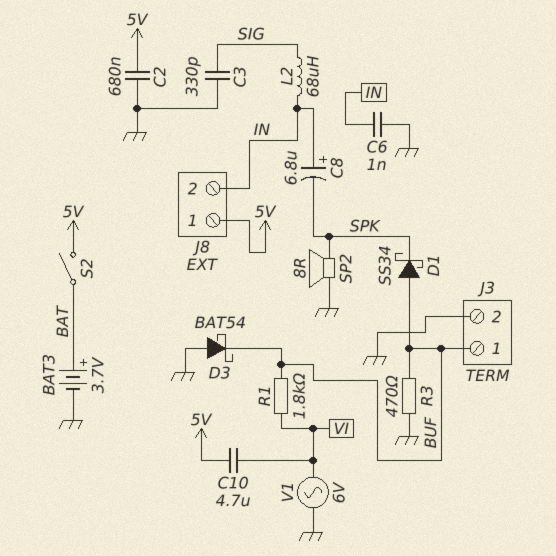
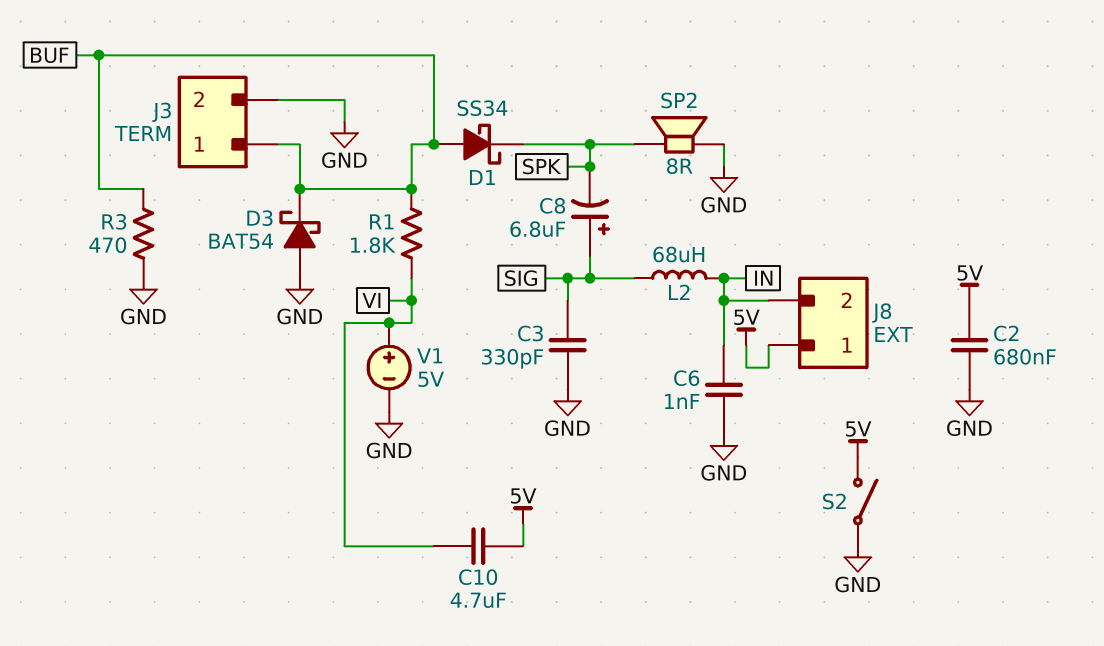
BAT3: 3.7V (plus BAT, minus GND) -> none
C8: 6.8uF (plus IN, minus SPK) -> 6.8uF (plus SIG, minus SPK)
S2: switch (5V, BAT) -> switch (5V, GND)
V1: AC 6V (GND, VI) -> 5V (plus VI, minus GND)

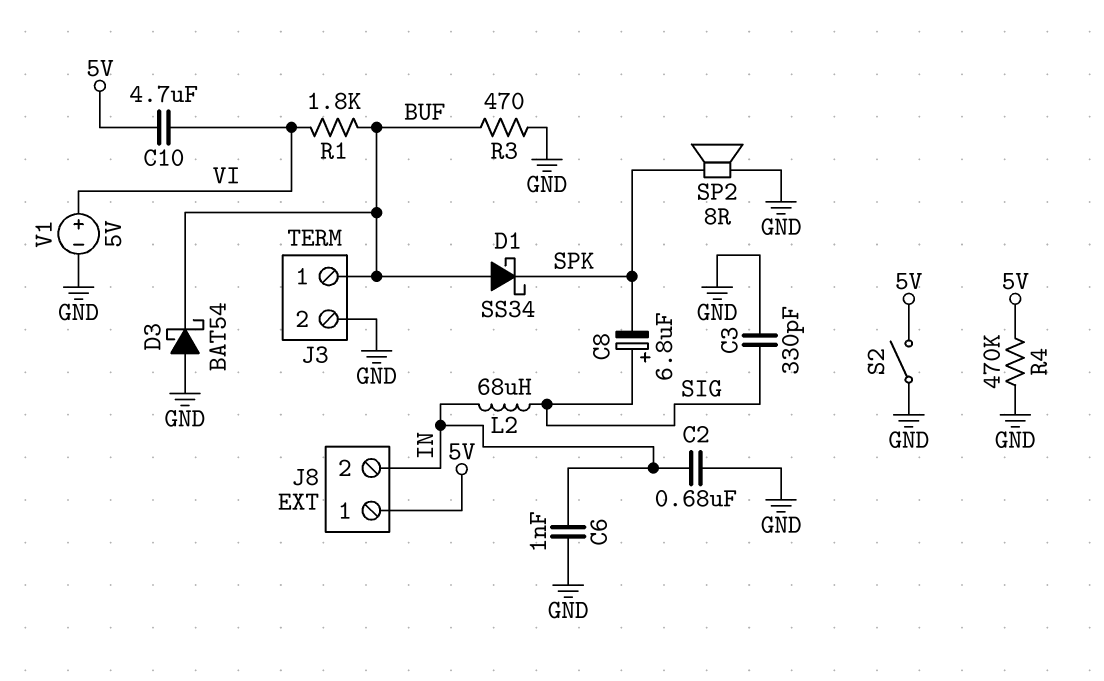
C2: 680nF (5V, GND) -> 680nF (GND, IN)
R4: none -> 470k (5V, GND)

